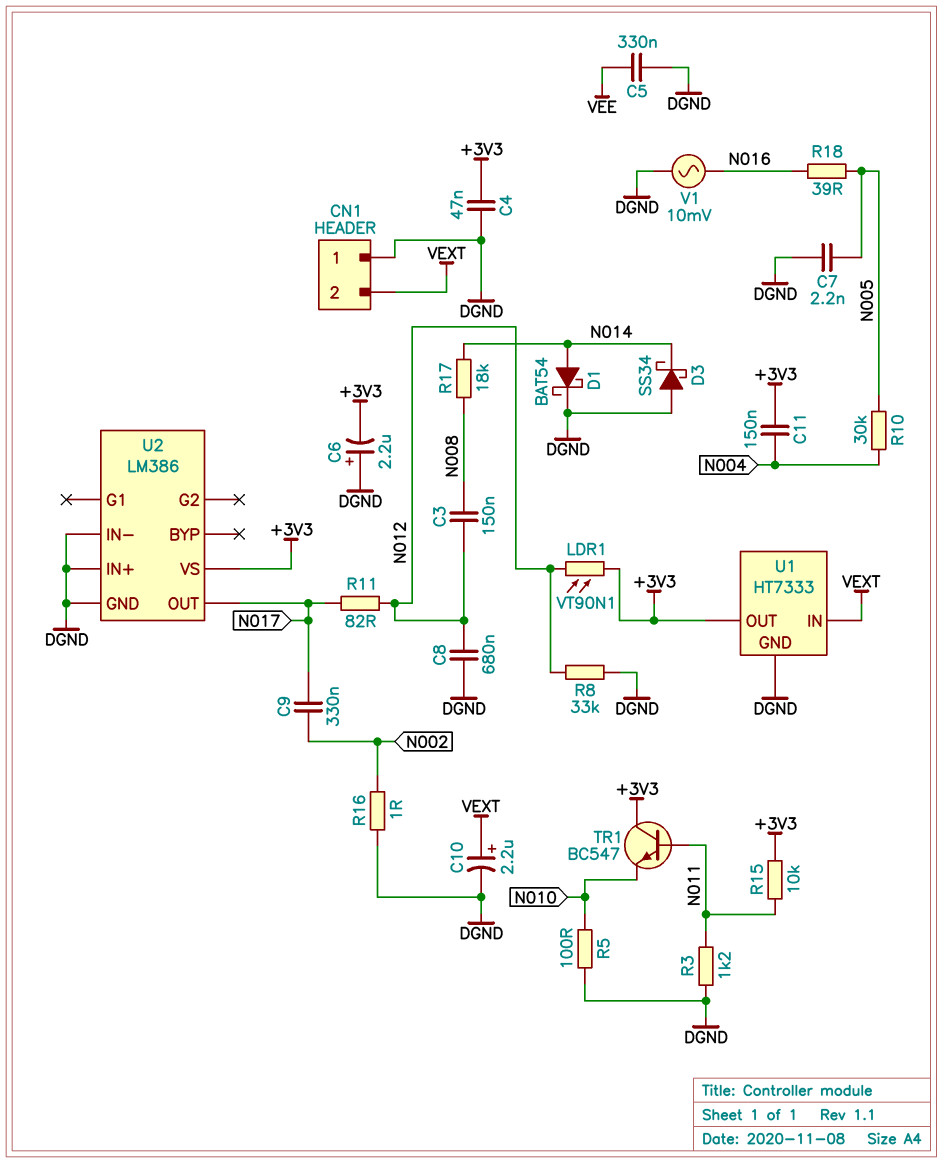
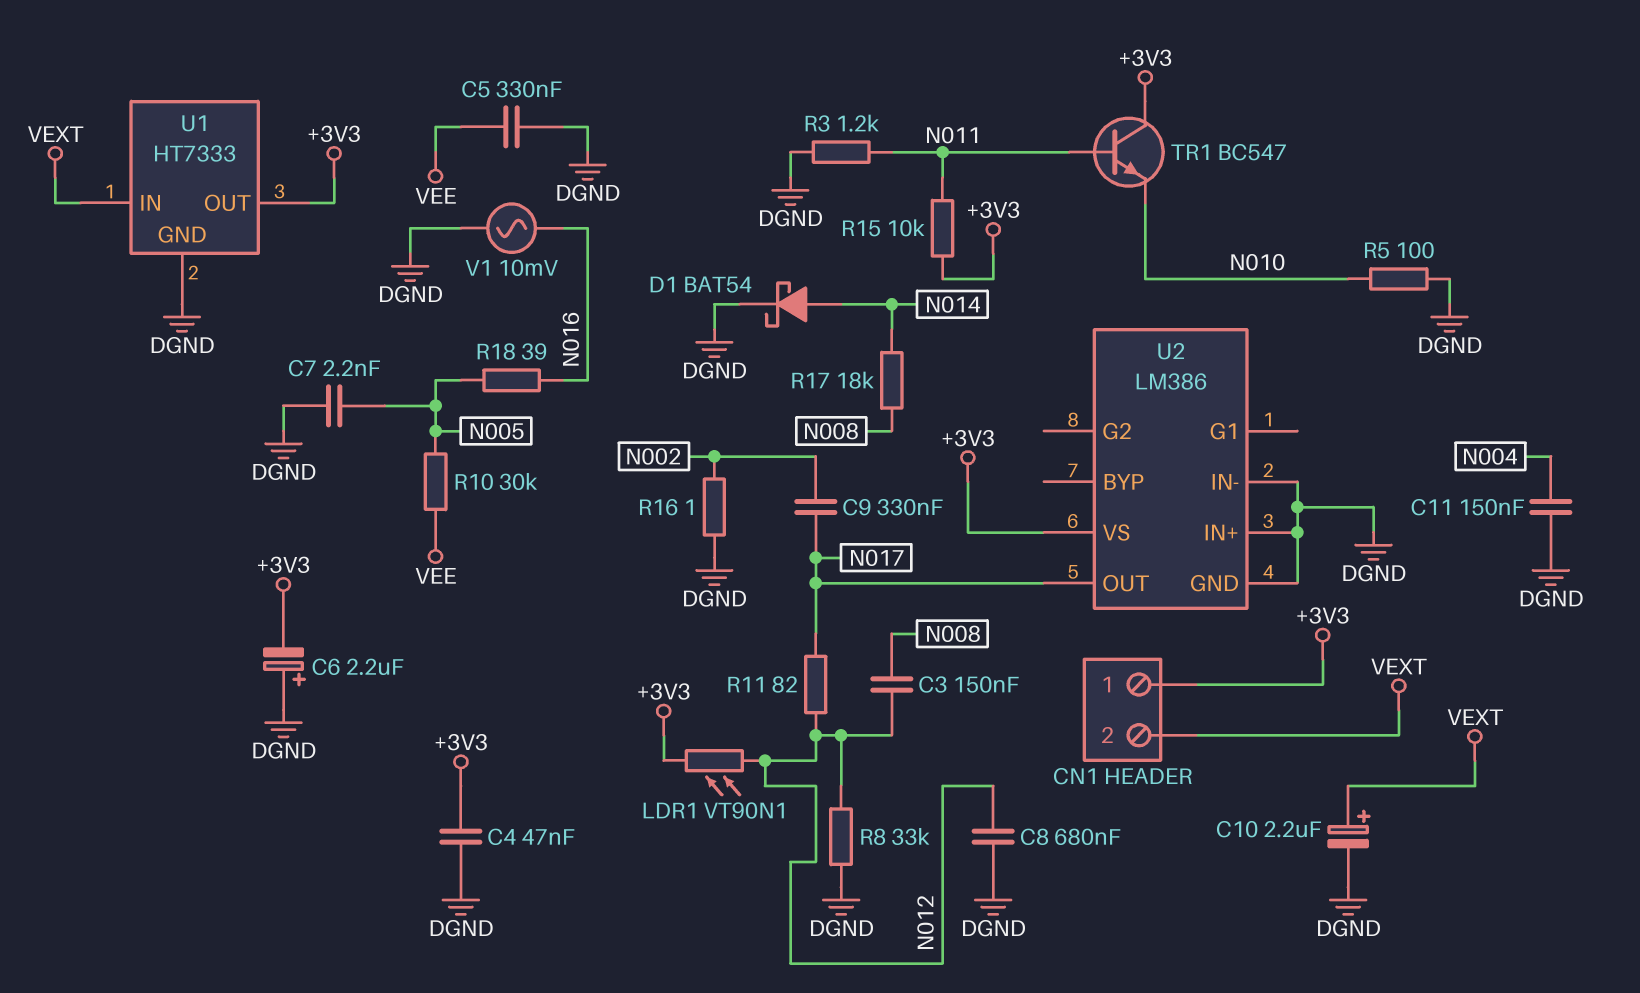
C11: 150nF (+3V3, N004) -> 150nF (DGND, N004)
CN1 pin 1: DGND -> +3V3
D3: schottky SS34 (A DGND, K N014) -> none
R10: 30k (N004, N005) -> 30k (N005, VEE)

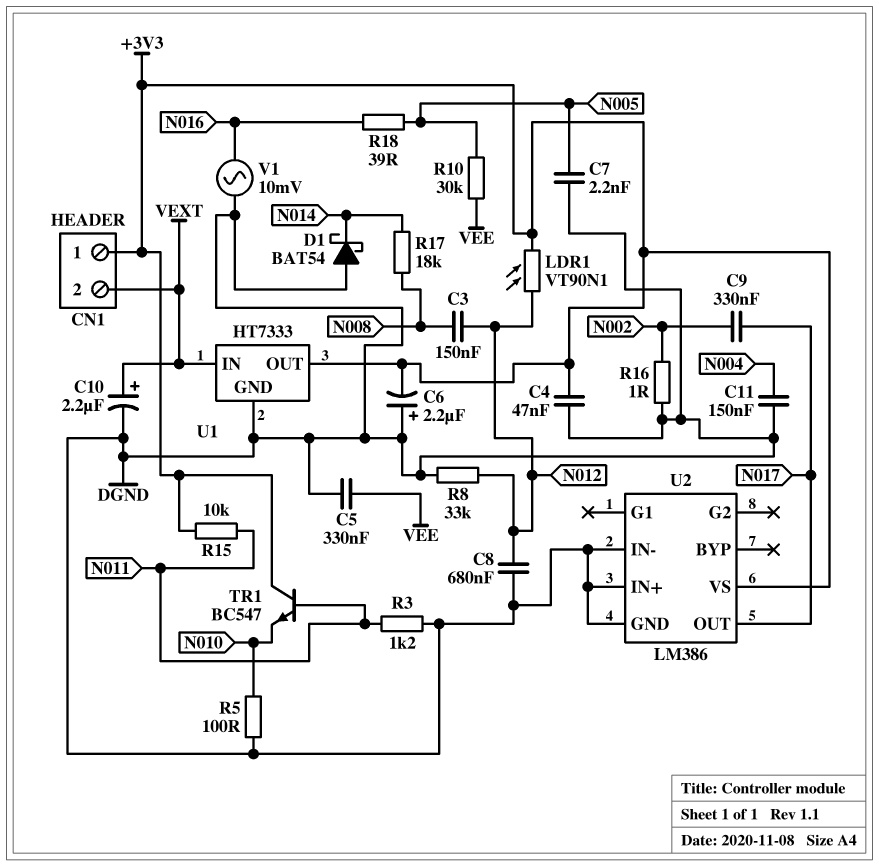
D1: schottky BAT54 (A N014, K DGND) -> schottky BAT54 (A DGND, K N014)
R11: 82 (N012, N017) -> none

